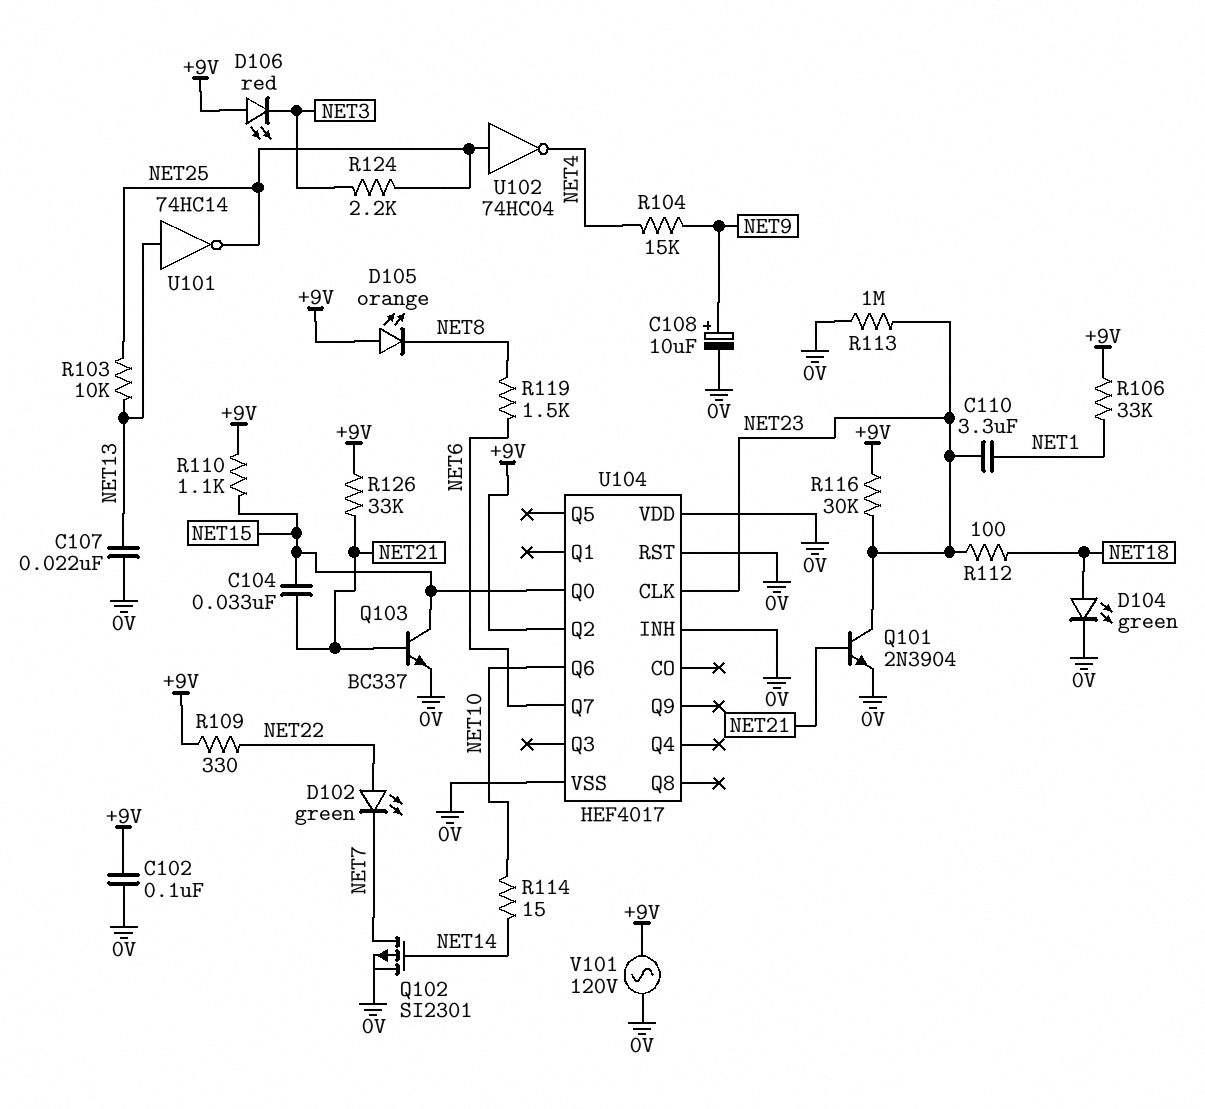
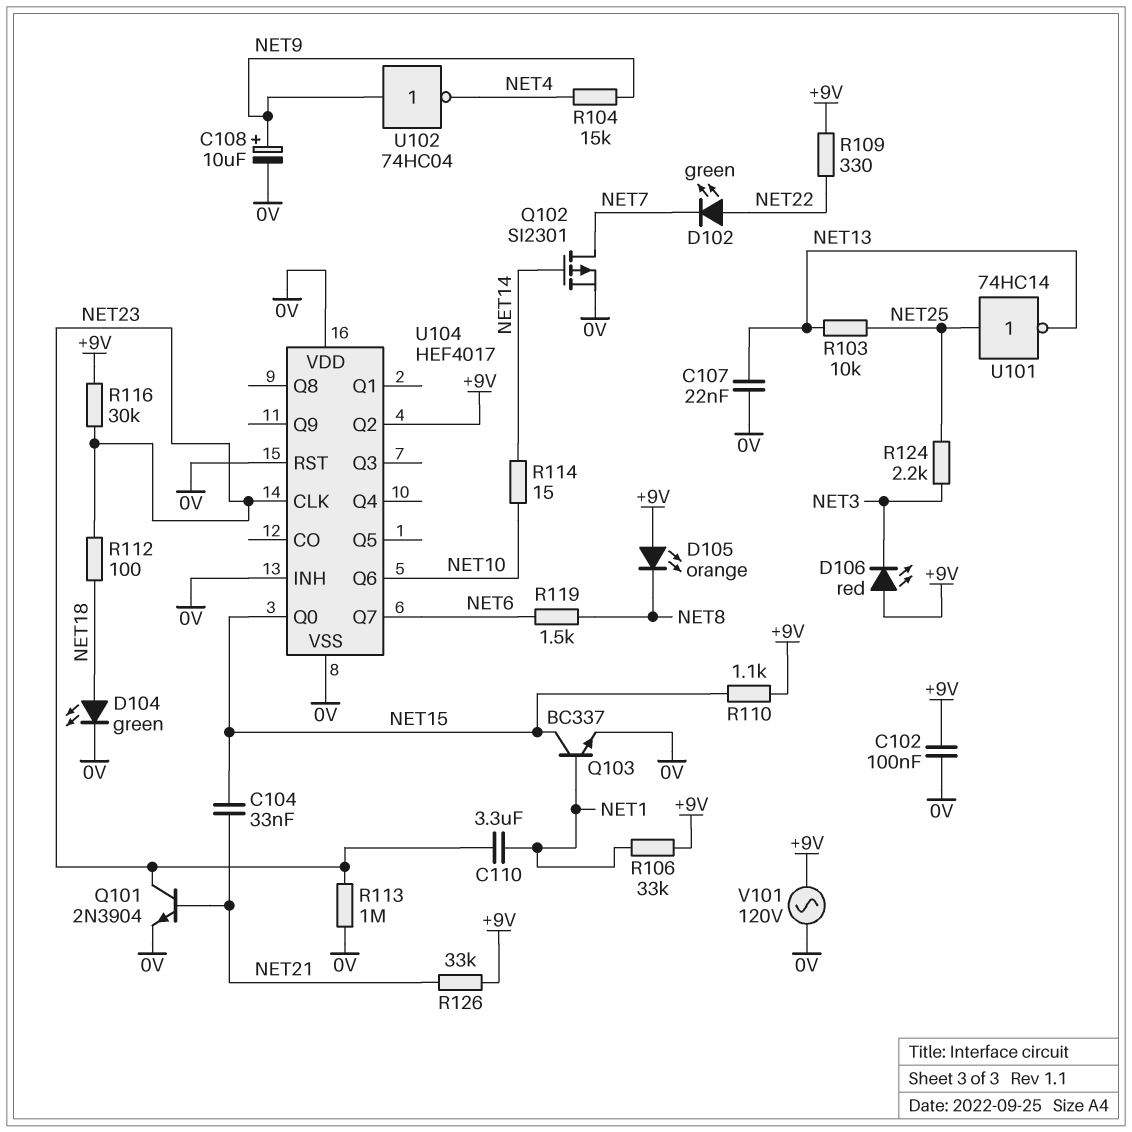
Q103: NPN BC337 (B NET21, C NET15, E 0V) -> NPN BC337 (B NET1, C NET15, E 0V)
U101: NOT 74HC14 (in NET13, out NET25) -> NOT 74HC14 (in NET25, out NET13)
U102: NOT 74HC04 (in NET25, out NET4) -> NOT 74HC04 (in NET9, out NET4)

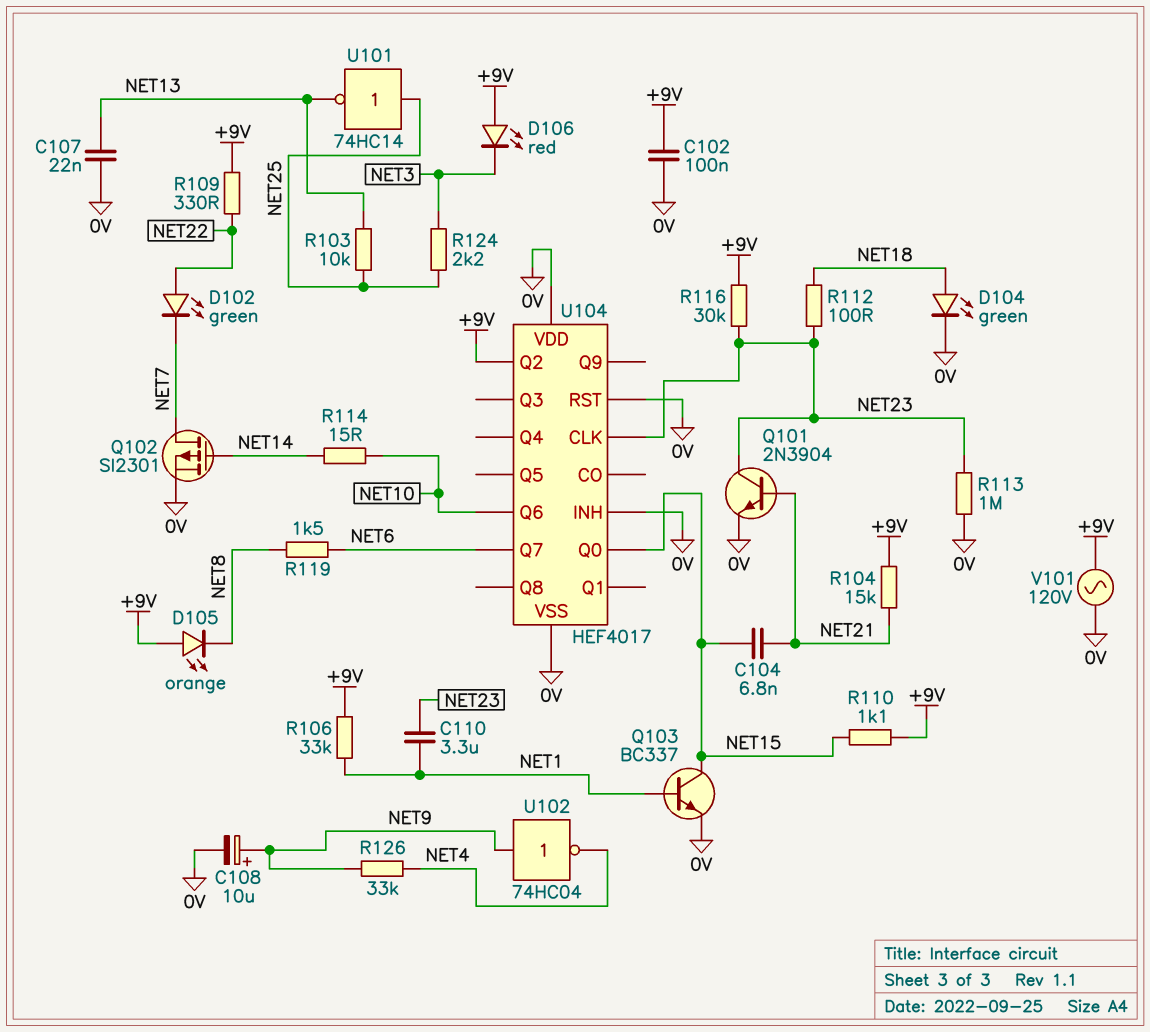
C104: 33nF (NET15, NET21) -> 6.8nF (NET15, NET21)
R104: 15k (NET4, NET9) -> 15k (+9V, NET21)
R126: 33k (+9V, NET21) -> 33k (NET4, NET9)

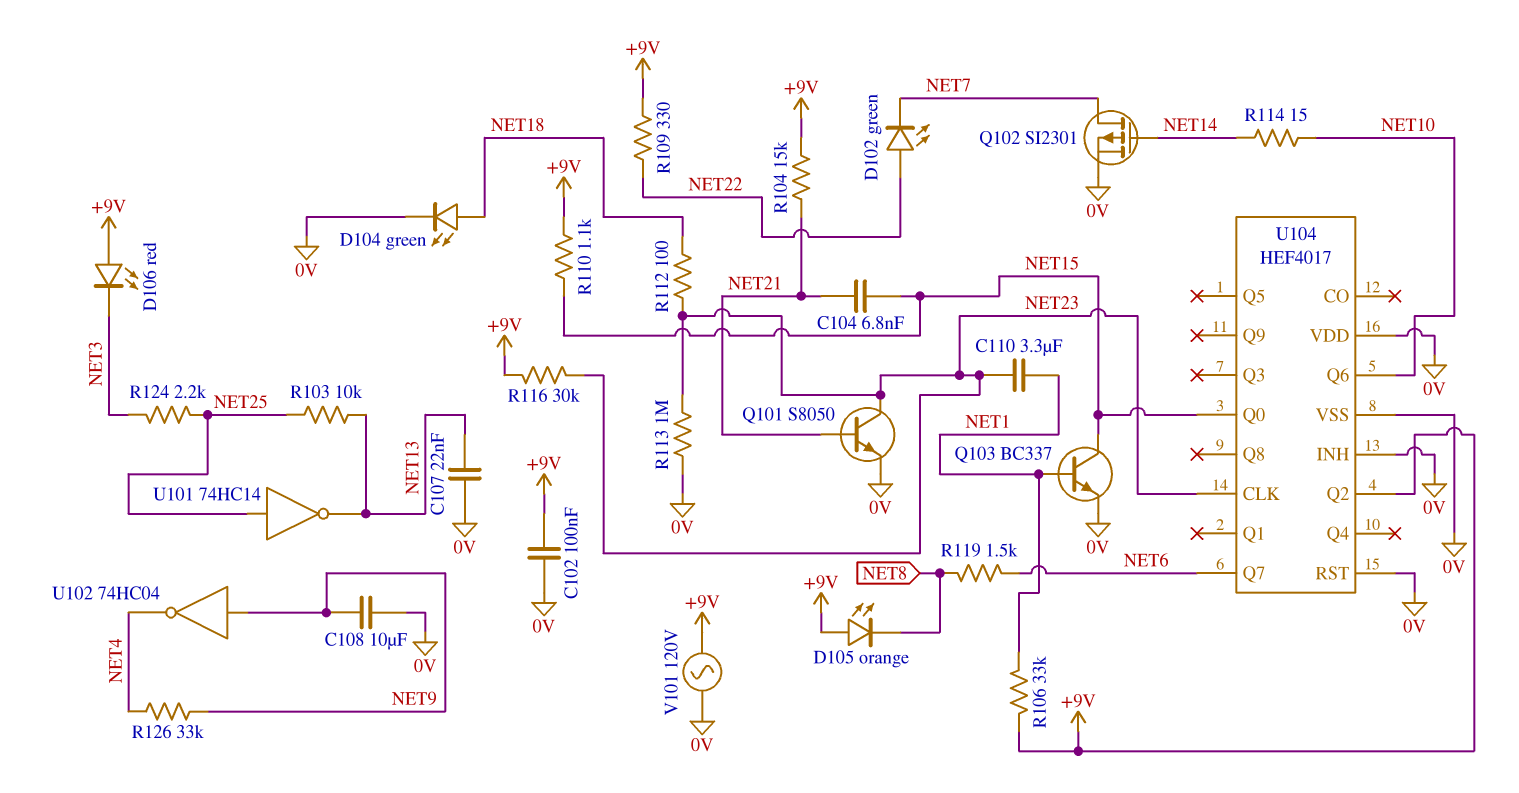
C108: 10uF (plus NET9, minus 0V) -> 10uF (0V, NET9)
Q101: NPN 2N3904 (B NET21, C NET23, E 0V) -> NPN S8050 (B NET21, C NET23, E 0V)

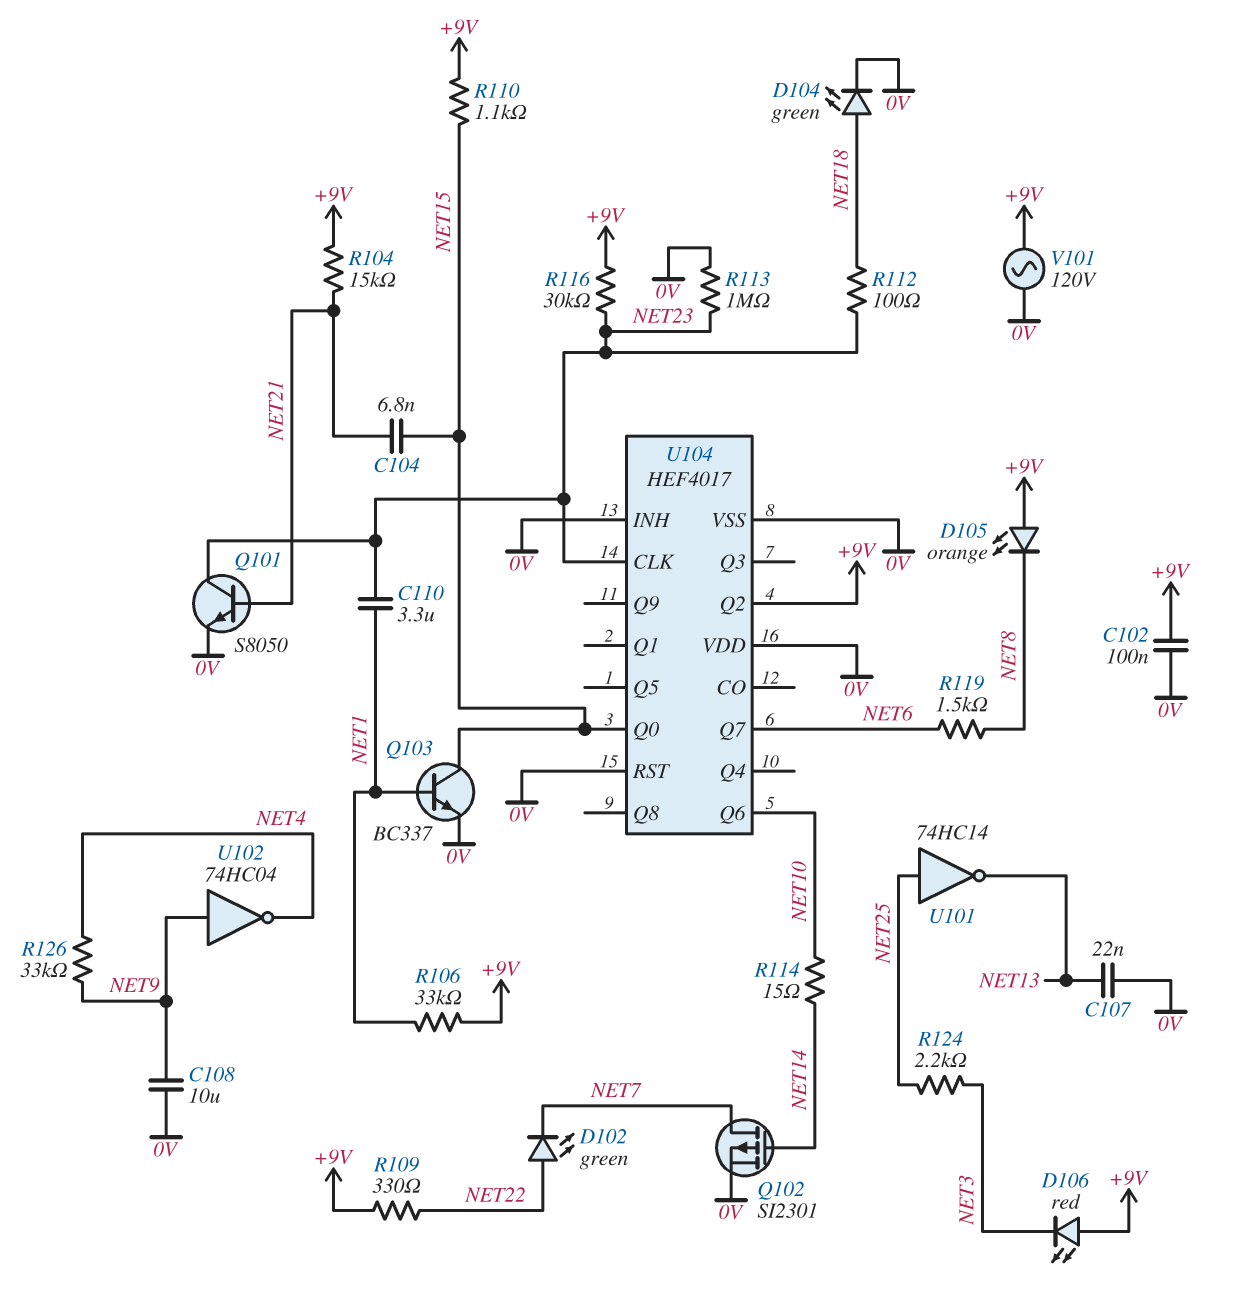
R103: 10k (NET13, NET25) -> none

